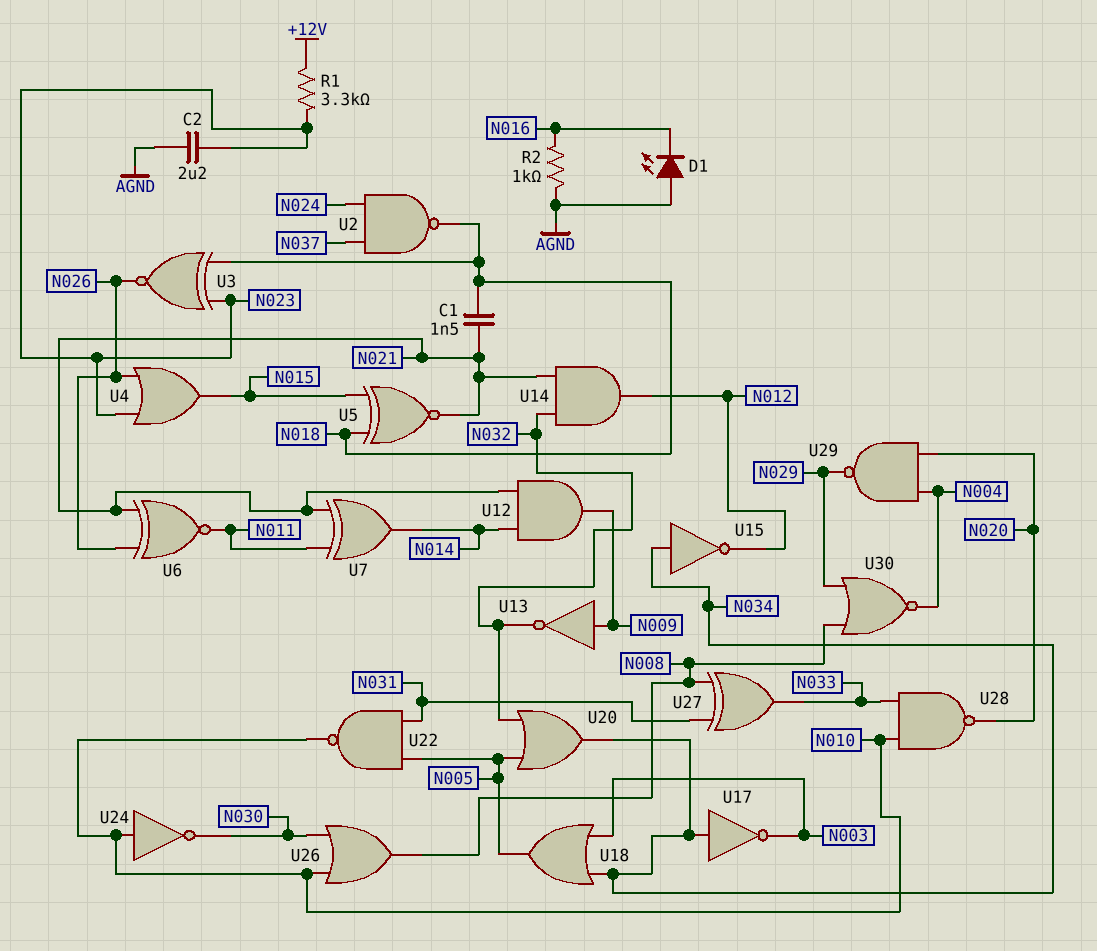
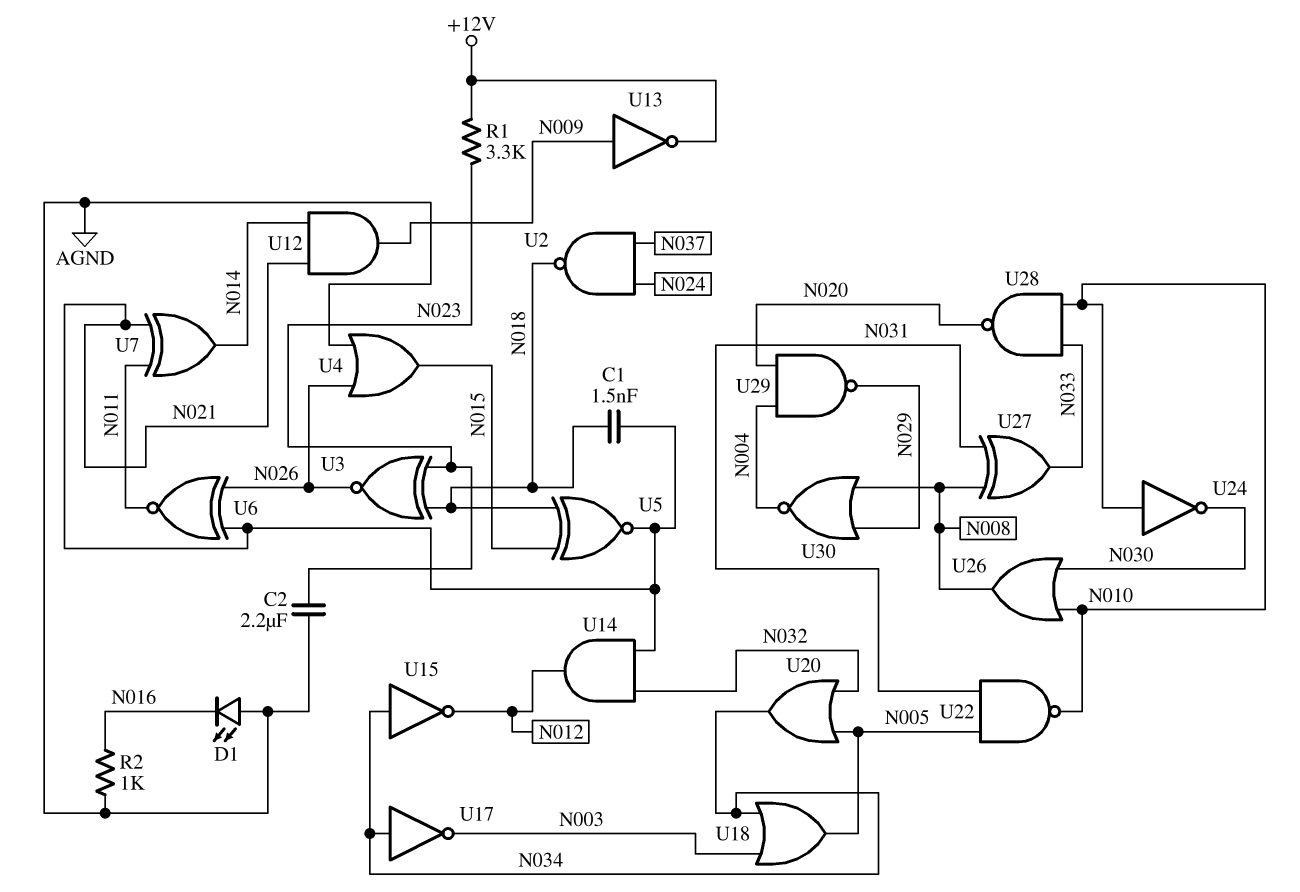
U4: OR (in N023, in N026, out N015) -> OR (in AGND, in N026, out N015)
U13: NOT (in N009, out N032) -> NOT (in N009, out +12V)

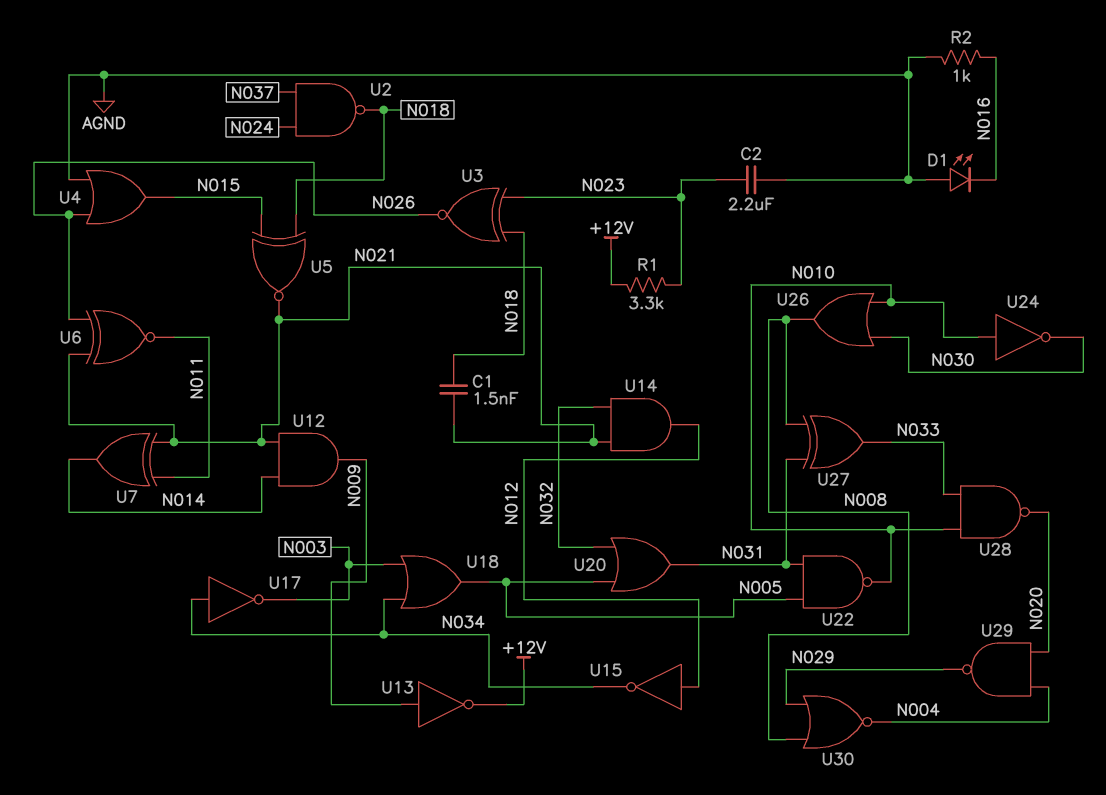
U15: NOT (in N034, out N012) -> NOT (in N012, out N034)
U20: OR (in N005, in N032, out N034) -> OR (in N005, in N032, out N031)

